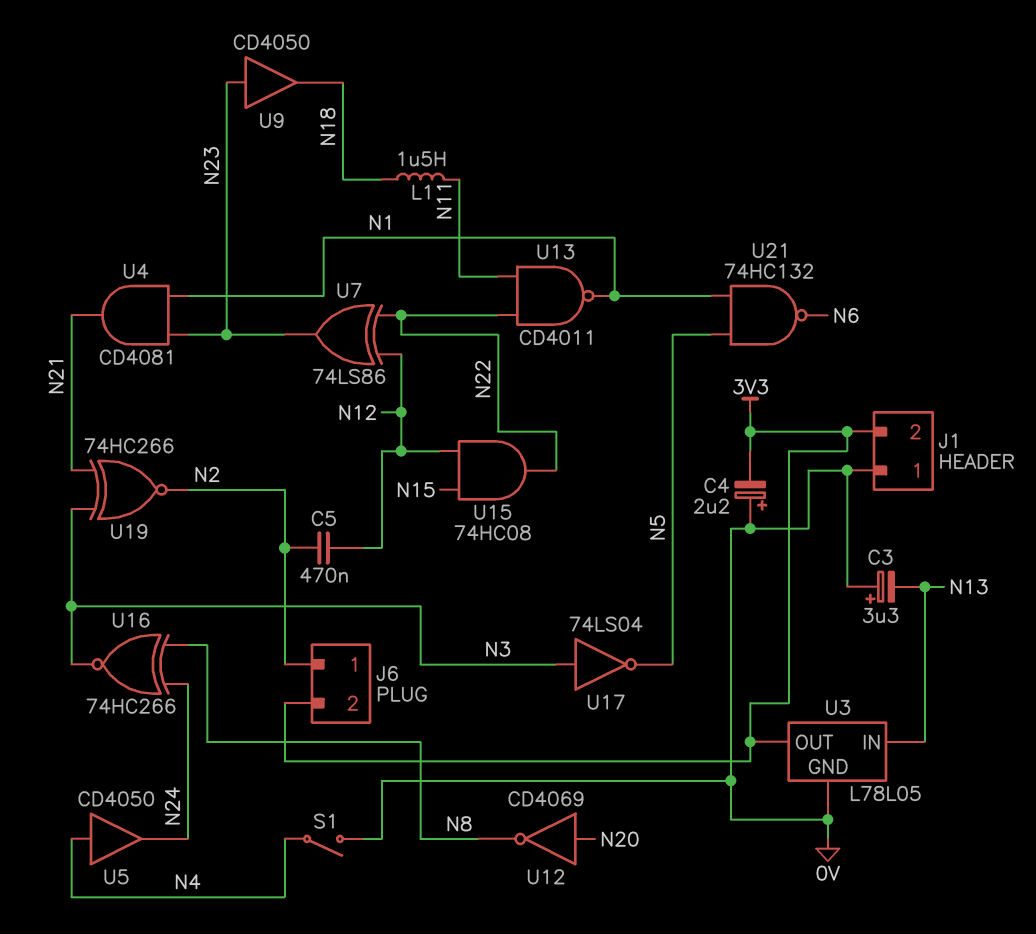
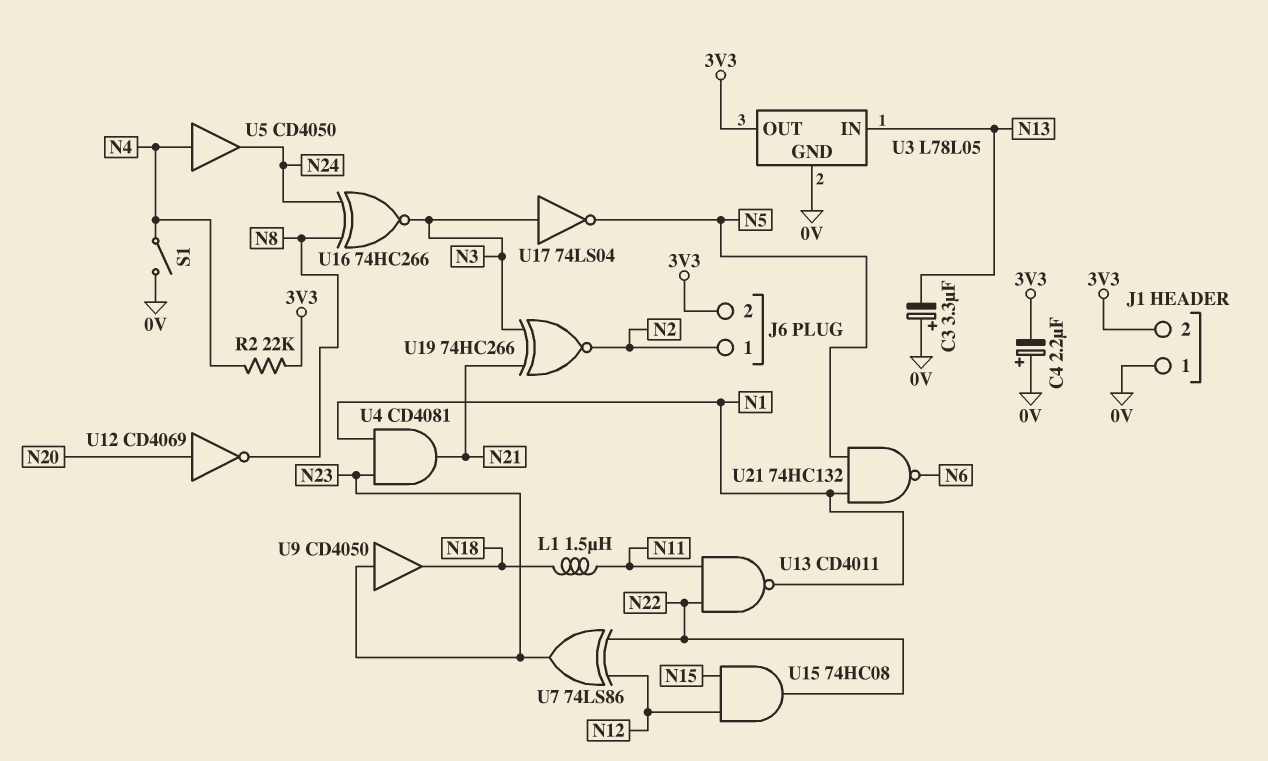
C5: 470nF (N2, N12) -> none
R2: none -> 22k (3V3, N4)

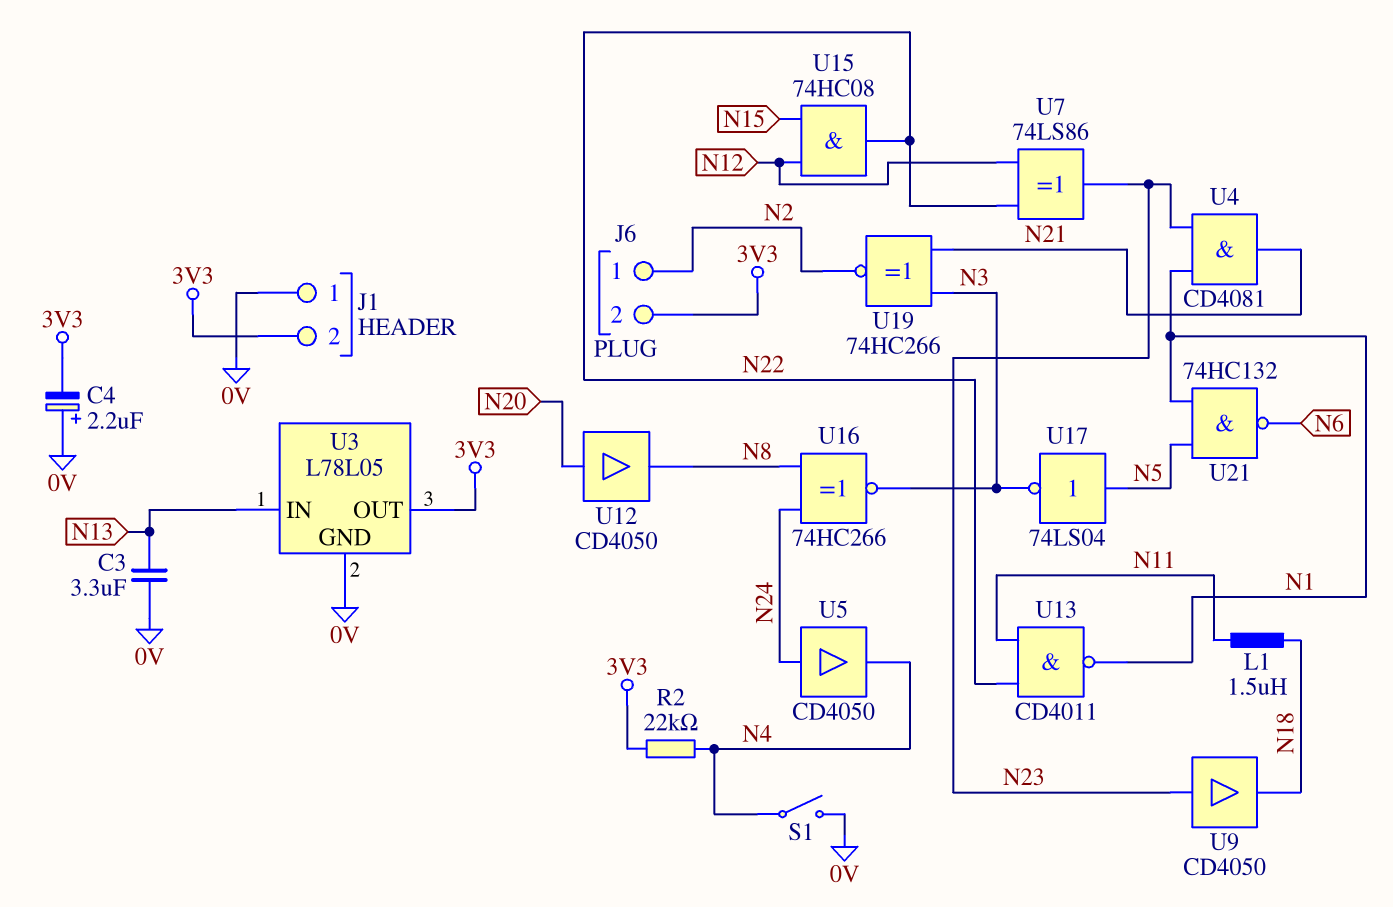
C3: 3.3uF (plus 0V, minus N13) -> 3.3uF (0V, N13)
U5: buffer CD4050 (in N4, out N24) -> buffer CD4050 (in N24, out N4)
U12: NOT CD4069 (in N20, out N8) -> buffer CD4050 (in N20, out N8)
U17: NOT 74LS04 (in N3, out N5) -> NOT 74LS04 (in N5, out N3)

